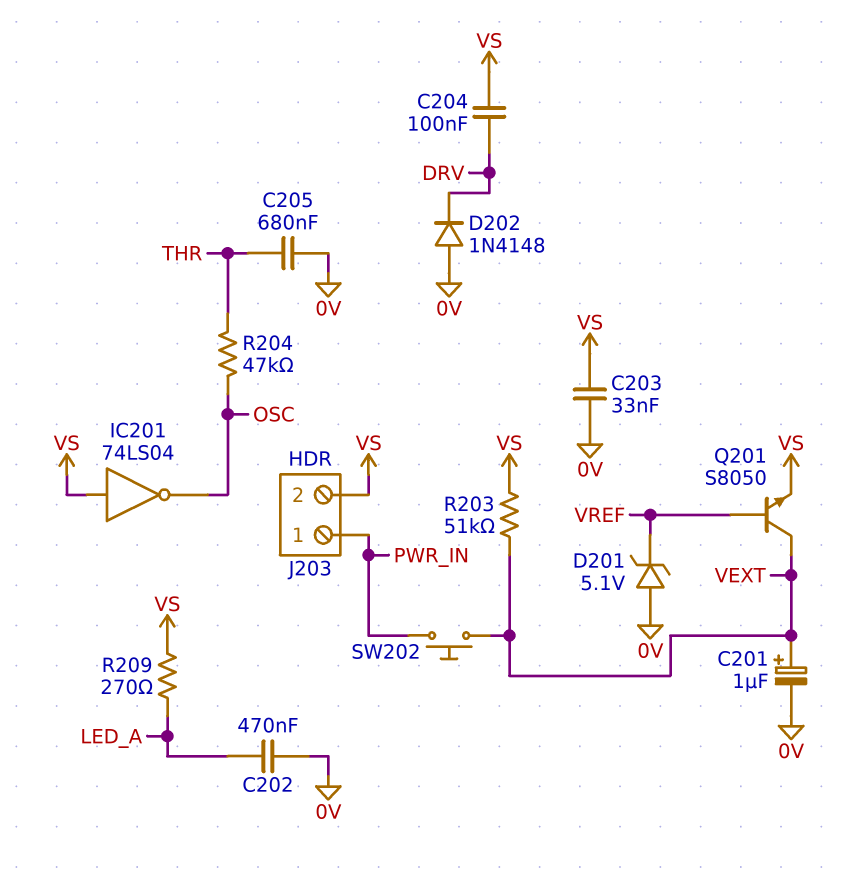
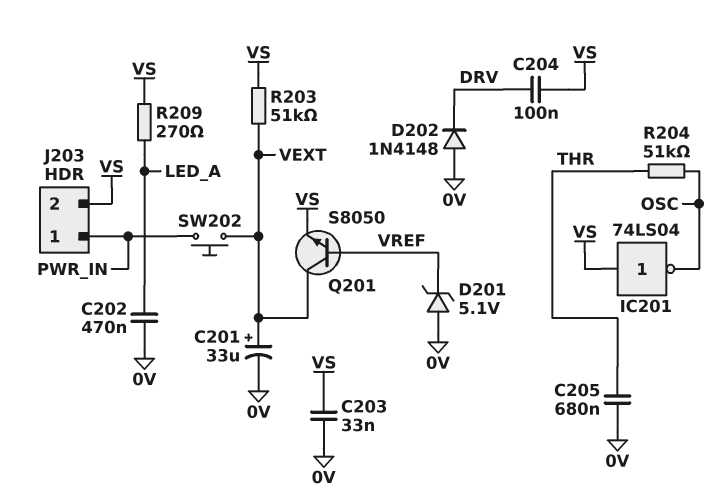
C201: 1uF (plus VEXT, minus 0V) -> 33uF (plus VEXT, minus 0V)
R204: 47k (OSC, THR) -> 51k (OSC, THR)

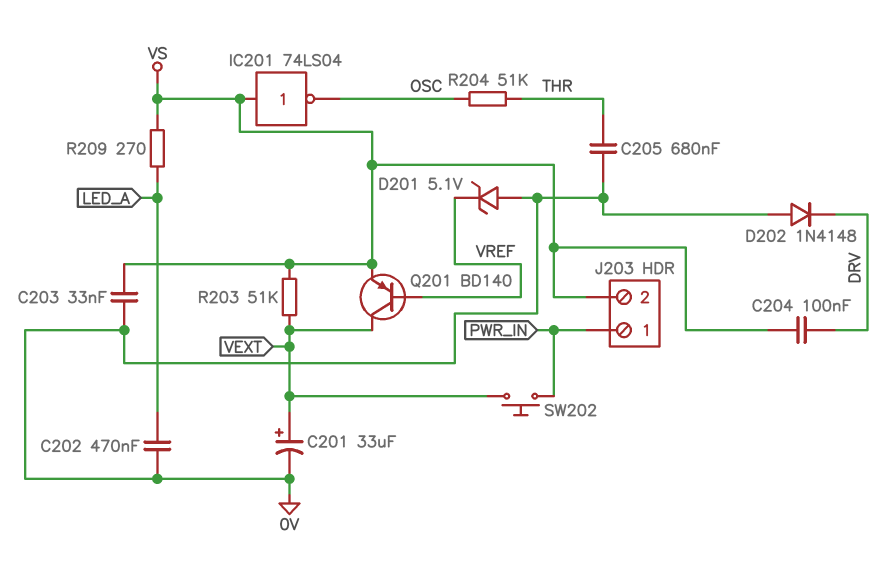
Q201: NPN S8050 (B VREF, C VEXT, E VS) -> PNP BD140 (B VREF, C VEXT, E VS)

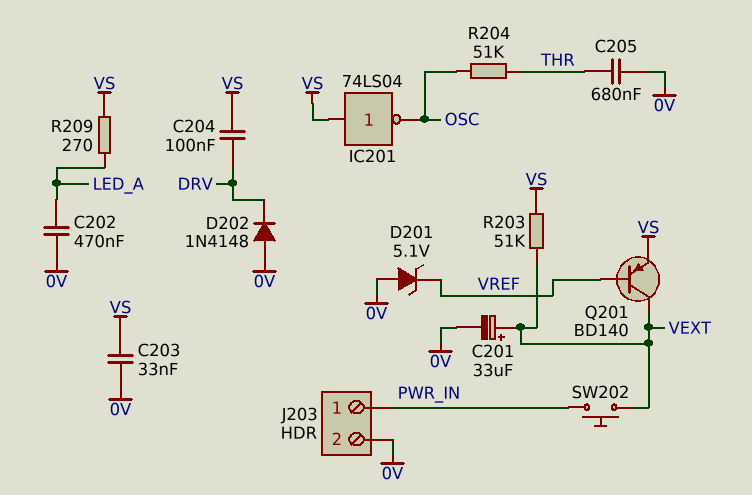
J203 pin 2: VS -> 0V

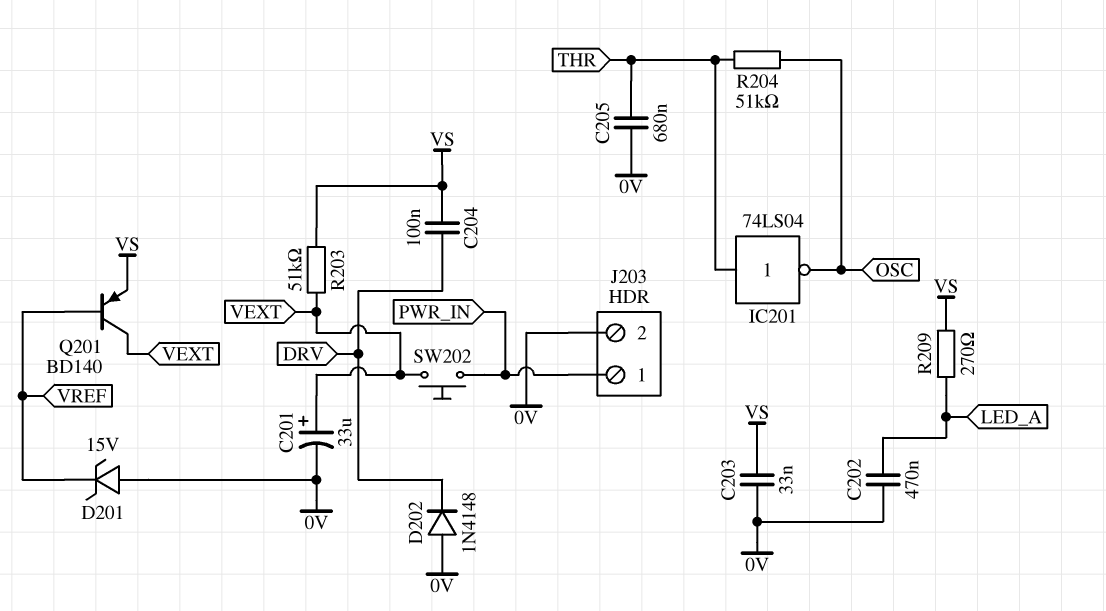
D201: zener 5.1V (A 0V, K VREF) -> zener 15V (A 0V, K VREF)
IC201: NOT 74LS04 (in VS, out OSC) -> NOT 74LS04 (in THR, out OSC)

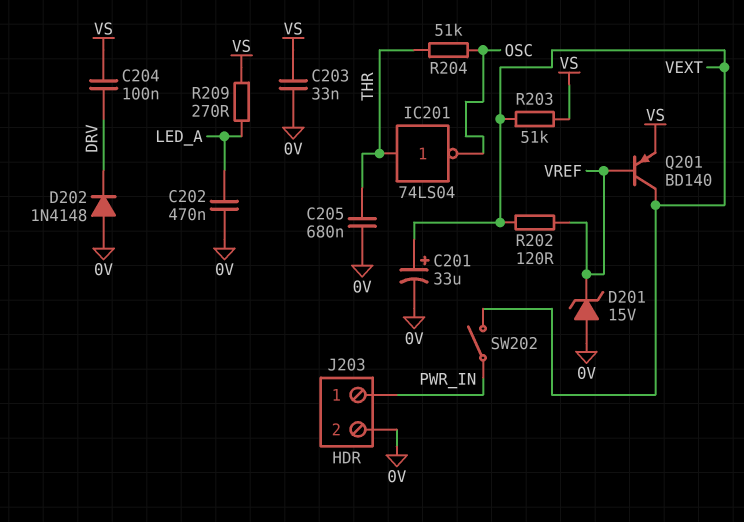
R202: none -> 120 (VEXT, VREF)
SW202: button (PWR_IN, VEXT) -> switch (PWR_IN, VEXT)

